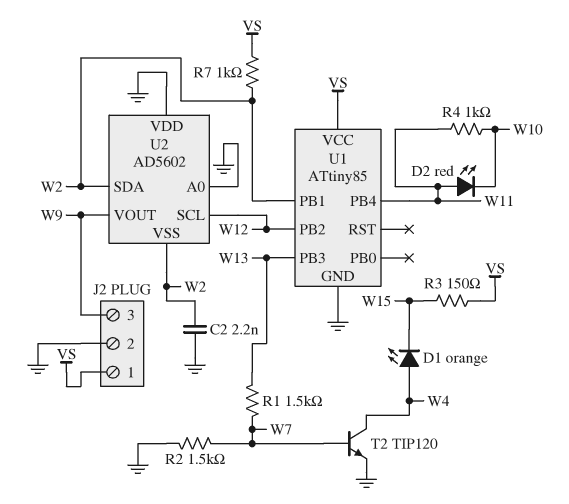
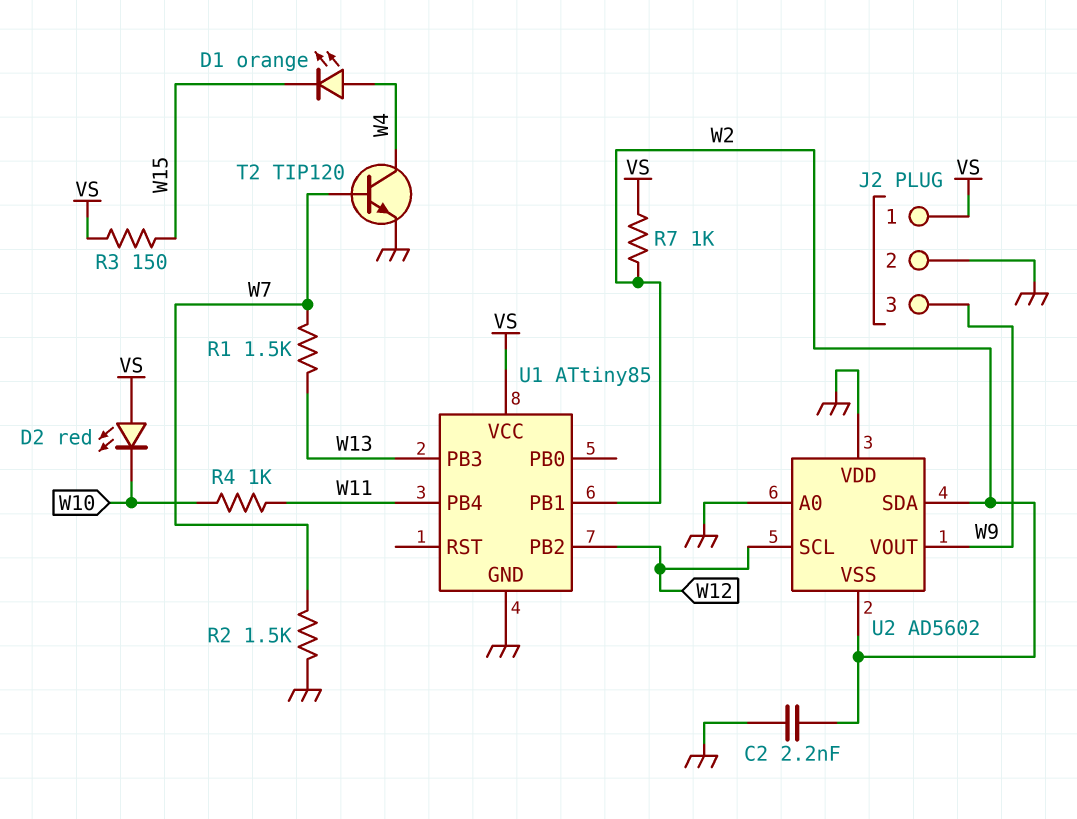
D2: LED red (A W11, K W10) -> LED red (A VS, K W10)

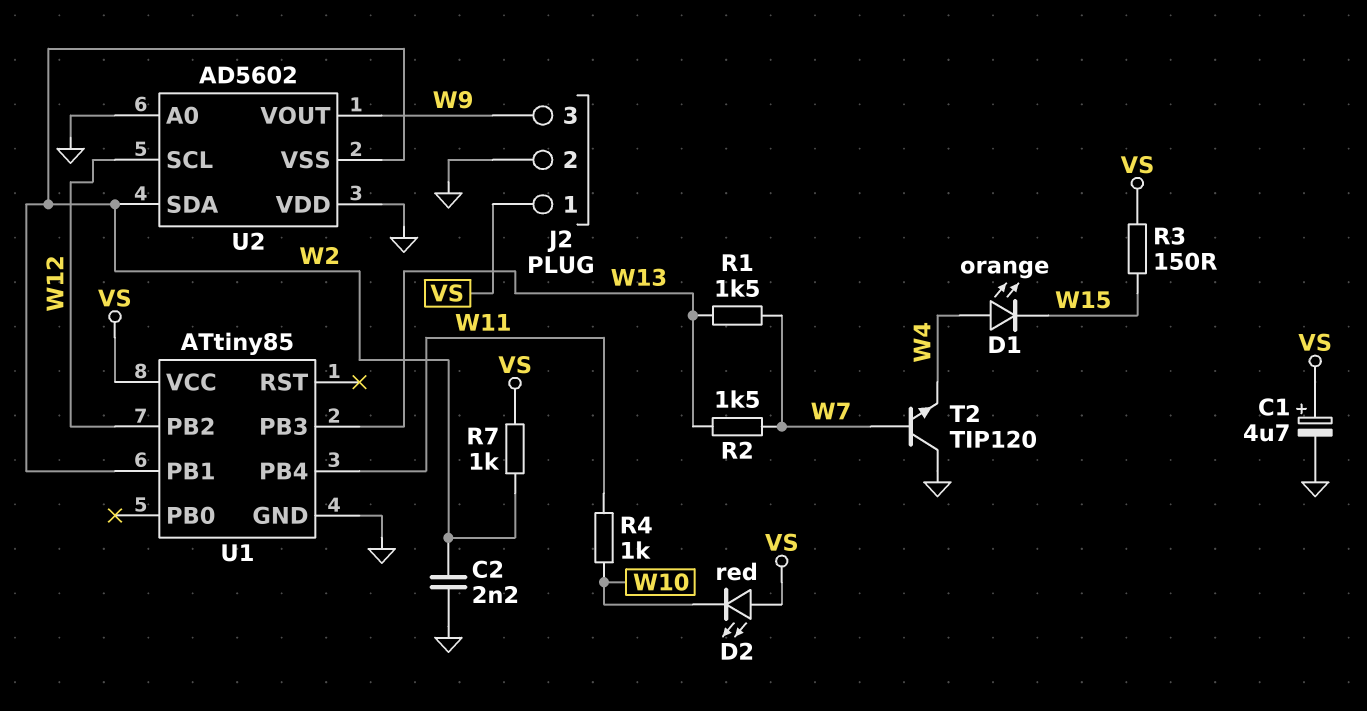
C1: none -> 4.7uF (plus VS, minus GND)
R2: 1.5k (GND, W7) -> 1.5k (W7, W13)
T2: NPN TIP120 (B W7, C W4, E GND) -> NPN TIP120 (B W7, C GND, E W4)

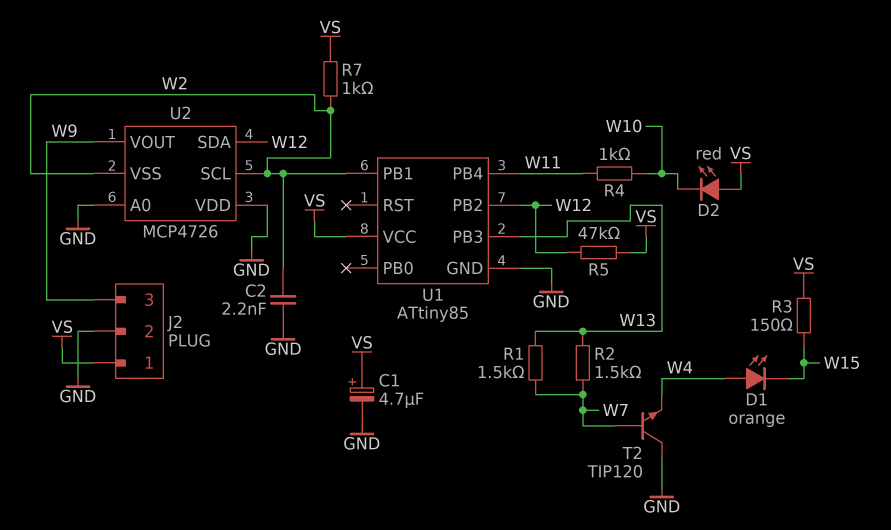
R5: none -> 47k (VS, W12)
U2: AD5602 -> MCP4726
U2 pin SCL: W12 -> W2
U2 pin SDA: W2 -> W12

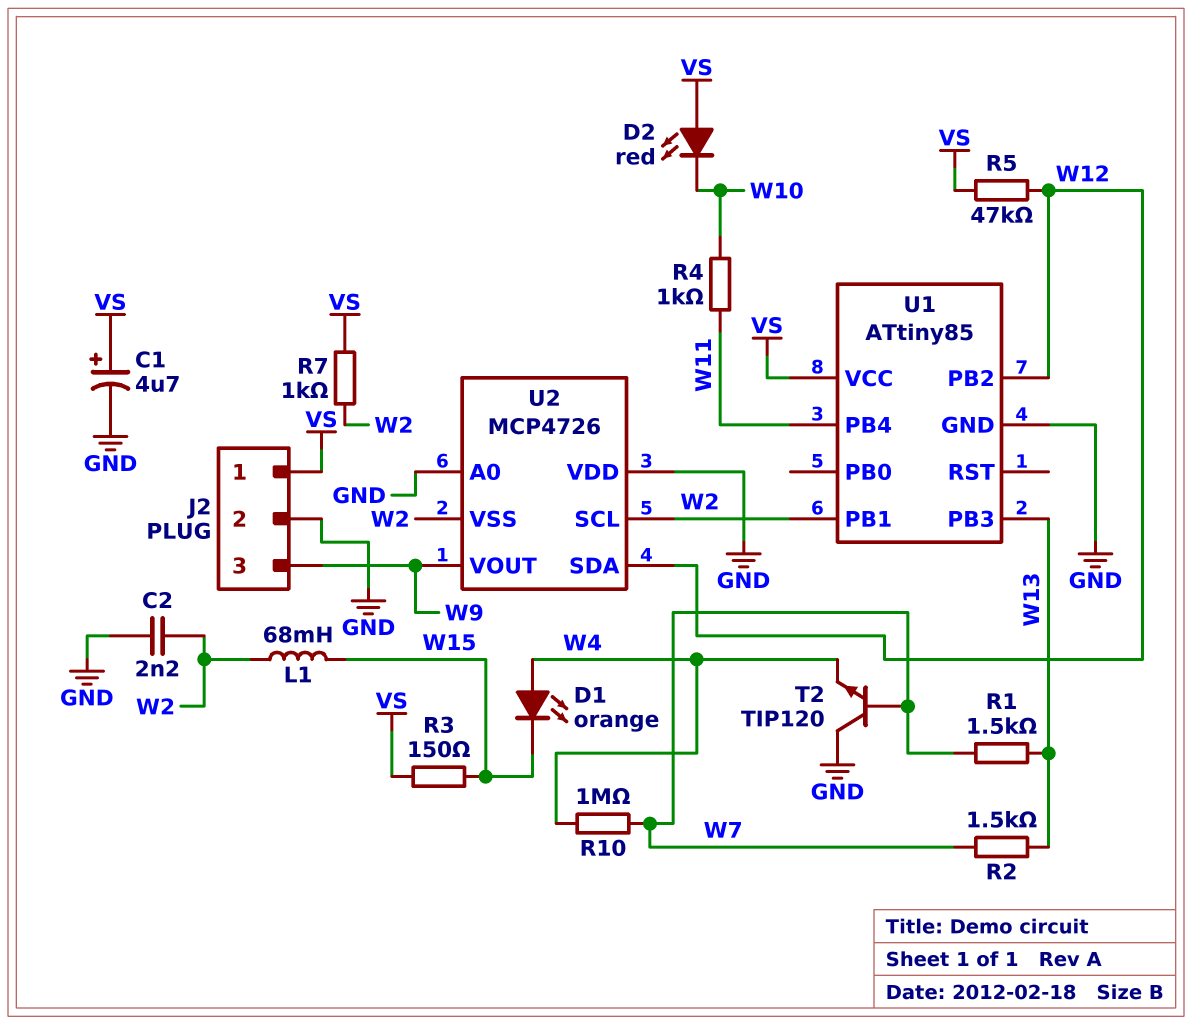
L1: none -> 68mH (W2, W15)
R10: none -> 1M (W4, W7)

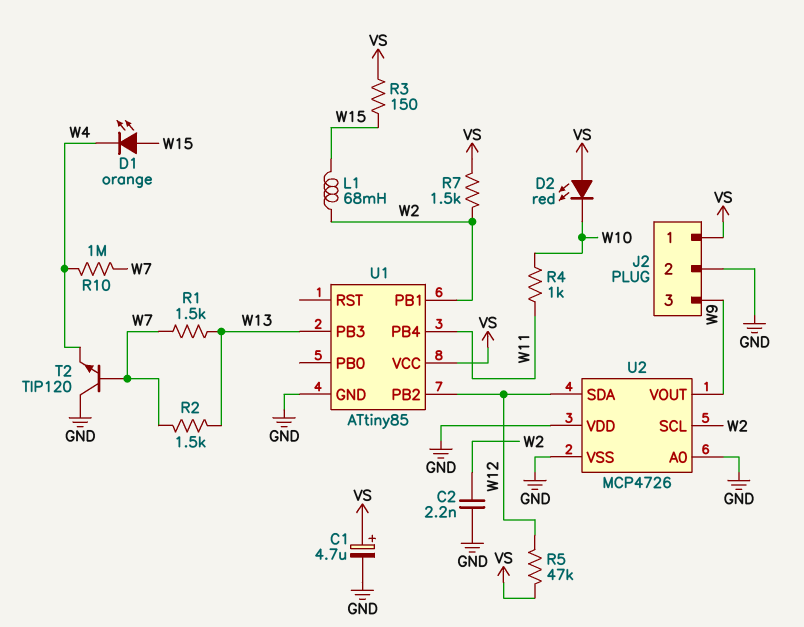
D1: LED orange (A W4, K W15) -> LED orange (A W15, K W4)
R7: 1k (VS, W2) -> 1.5k (VS, W2)
U2 pin VSS: W2 -> GND

